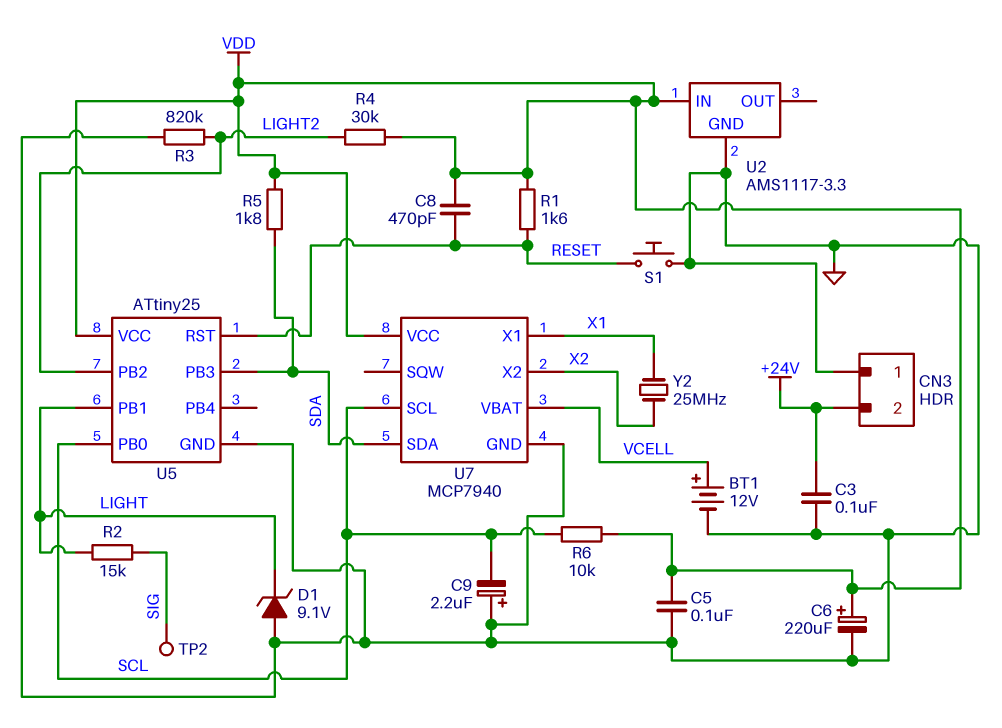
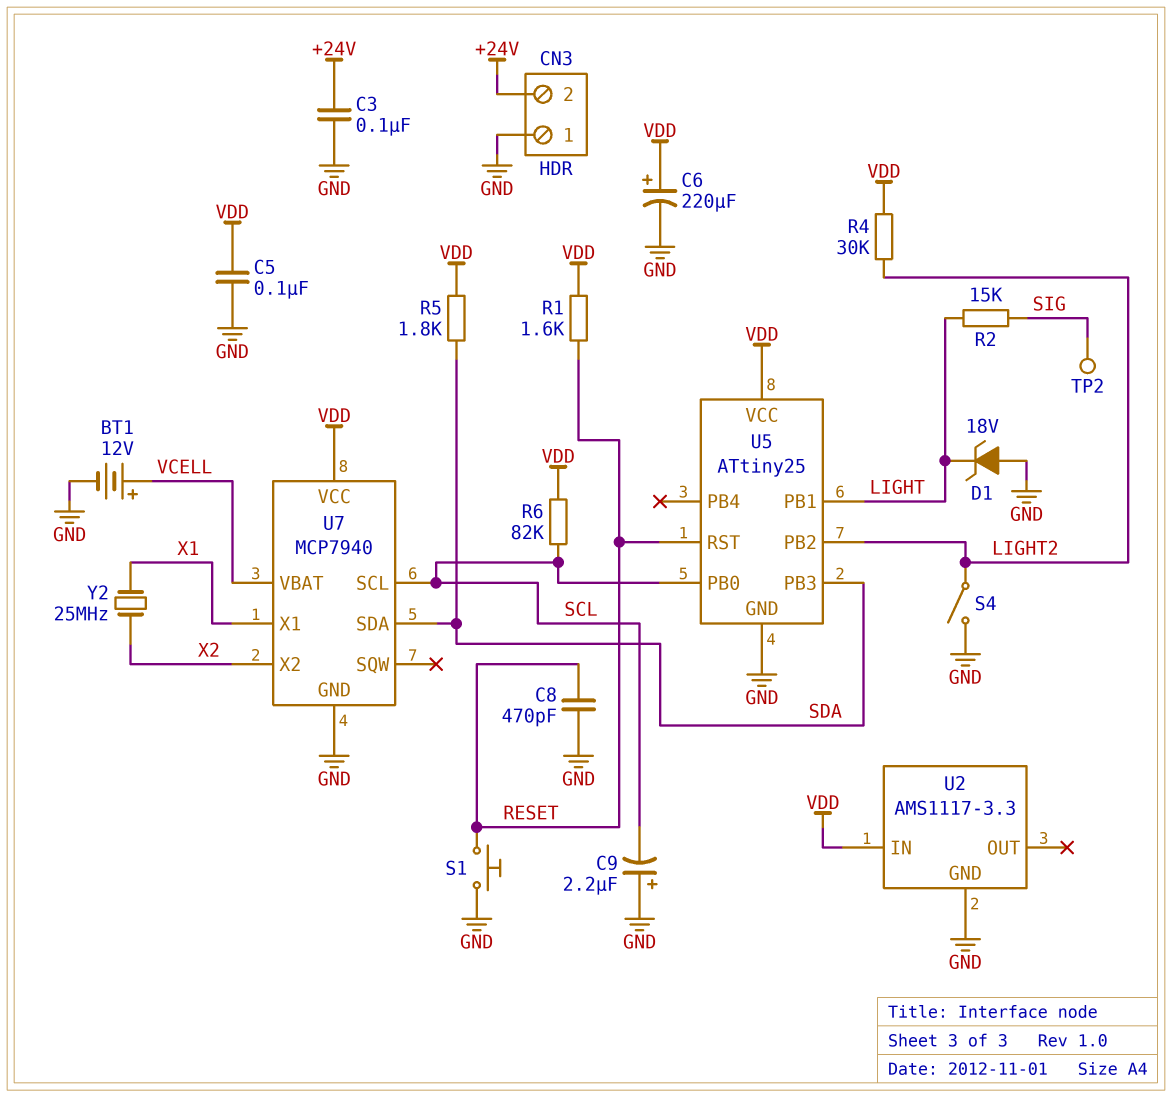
C8: 470pF (RESET, VDD) -> 470pF (GND, RESET)
D1: zener 9.1V (A GND, K LIGHT) -> zener 18V (A GND, K LIGHT)
R3: 820k (GND, LIGHT2) -> none
R6: 10k (SCL, VDD) -> 82k (SCL, VDD)
S4: none -> switch (GND, LIGHT2)

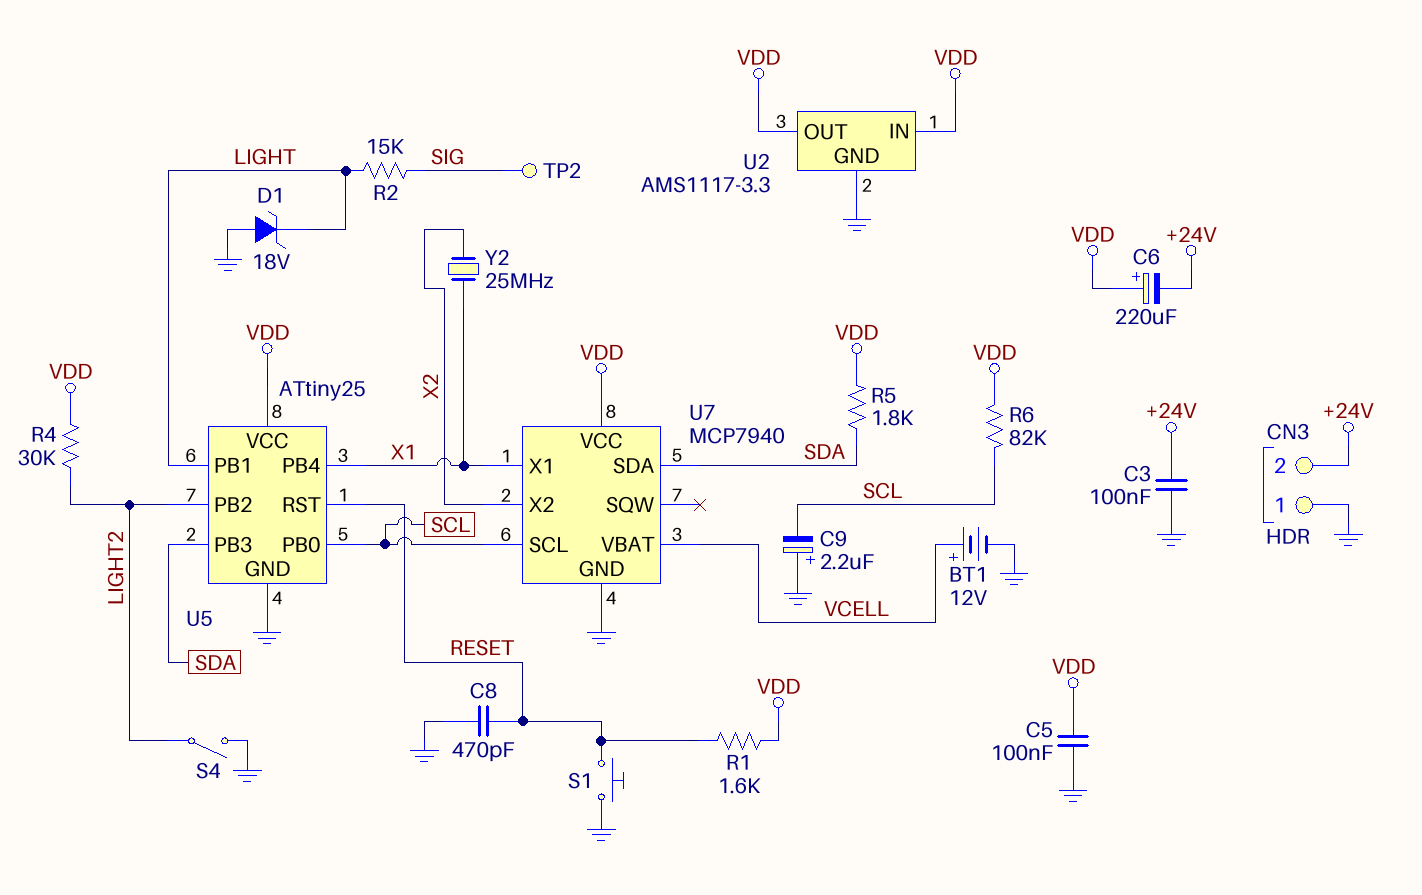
C6: 220uF (plus VDD, minus GND) -> 220uF (plus VDD, minus +24V)
U2 pin OUT: none -> VDD
U5 pin PB4: none -> X1

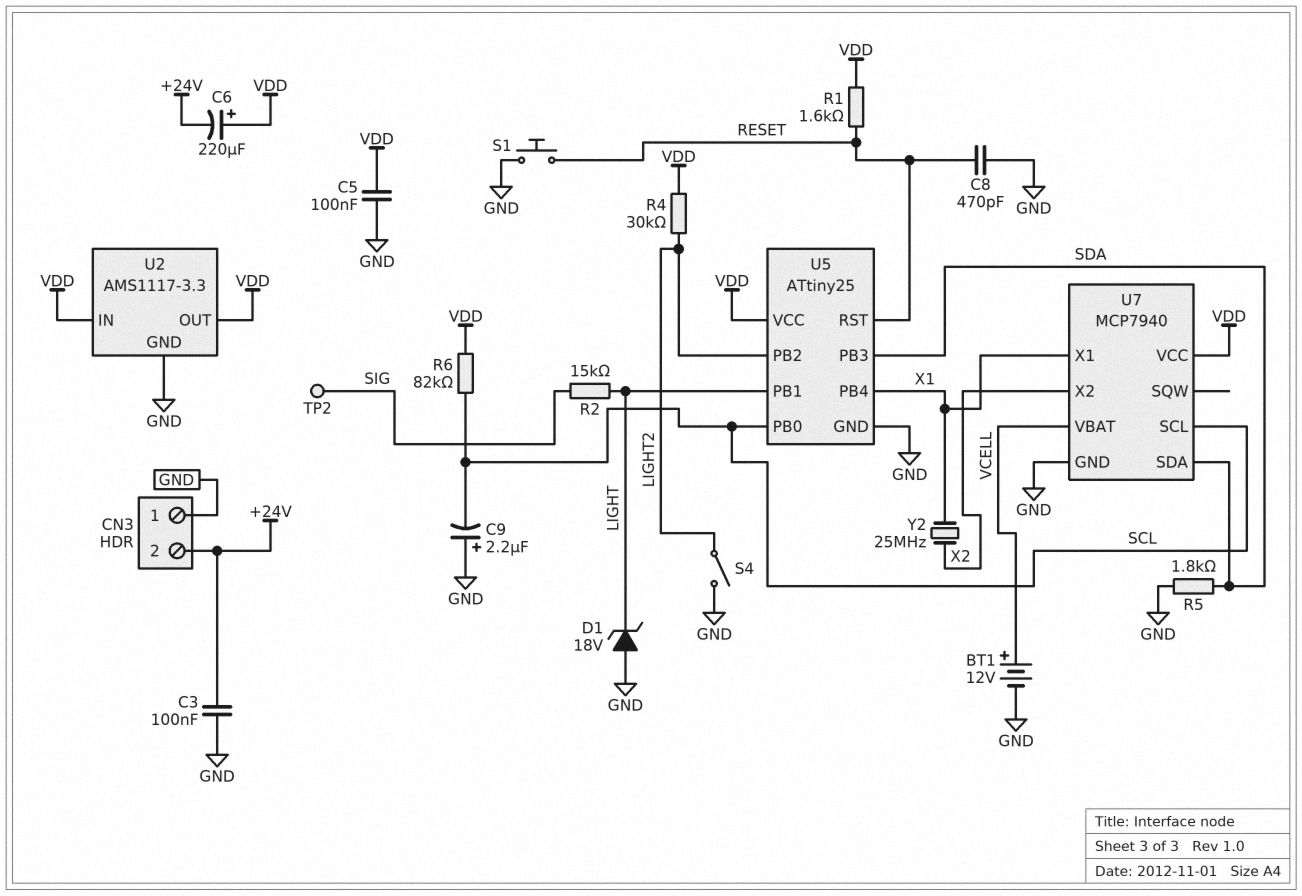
R5: 1.8k (SDA, VDD) -> 1.8k (GND, SDA)

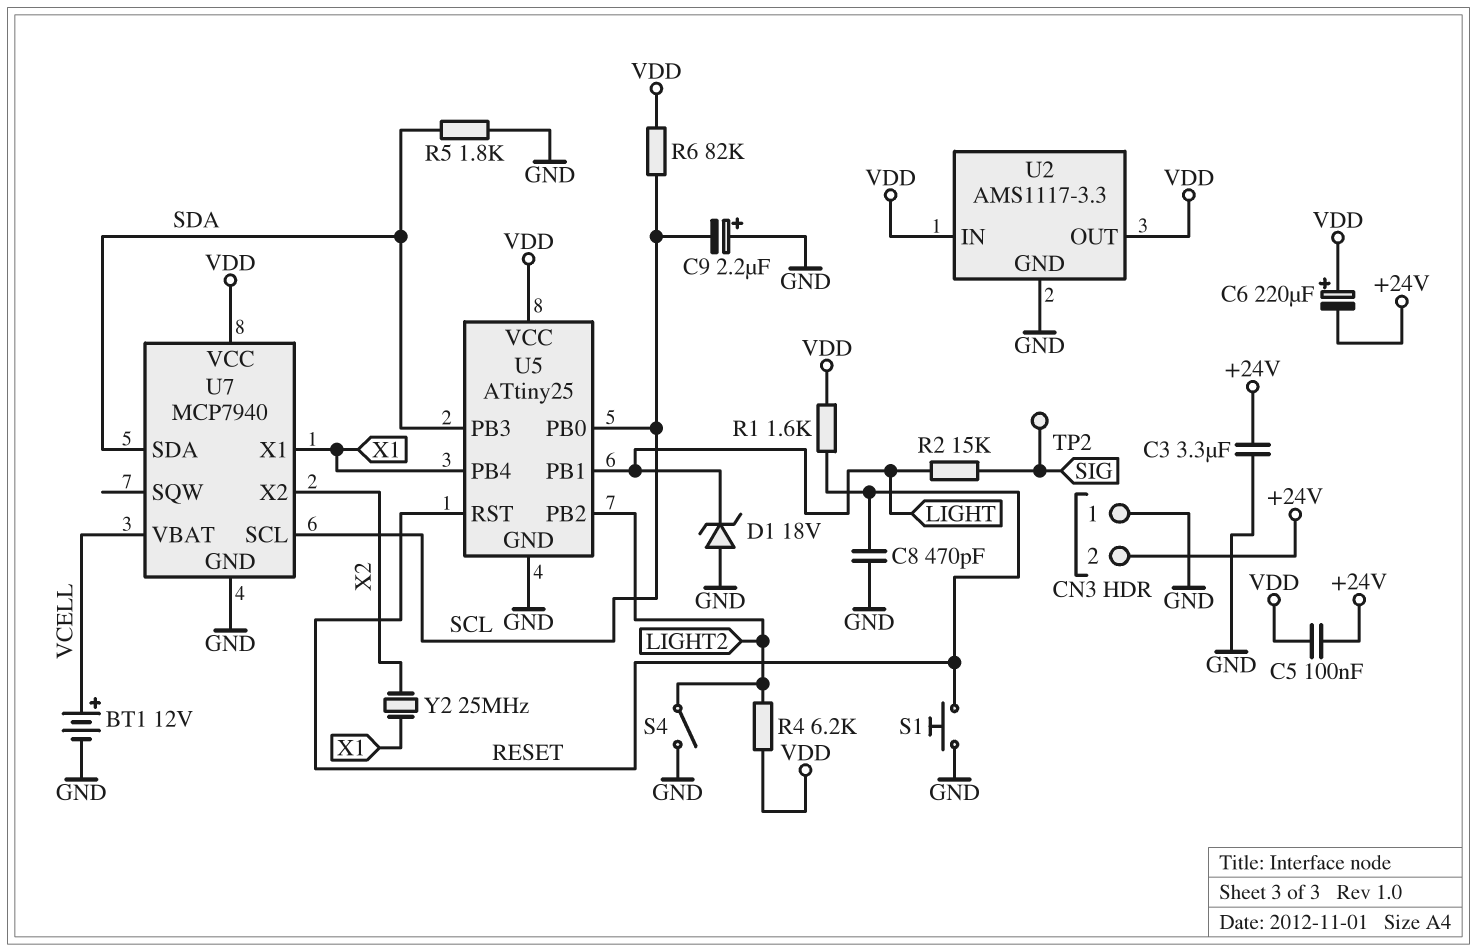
C3: 100nF (+24V, GND) -> 3.3uF (+24V, GND)
C5: 100nF (GND, VDD) -> 100nF (+24V, VDD)
R4: 30k (LIGHT2, VDD) -> 6.2k (LIGHT2, VDD)

